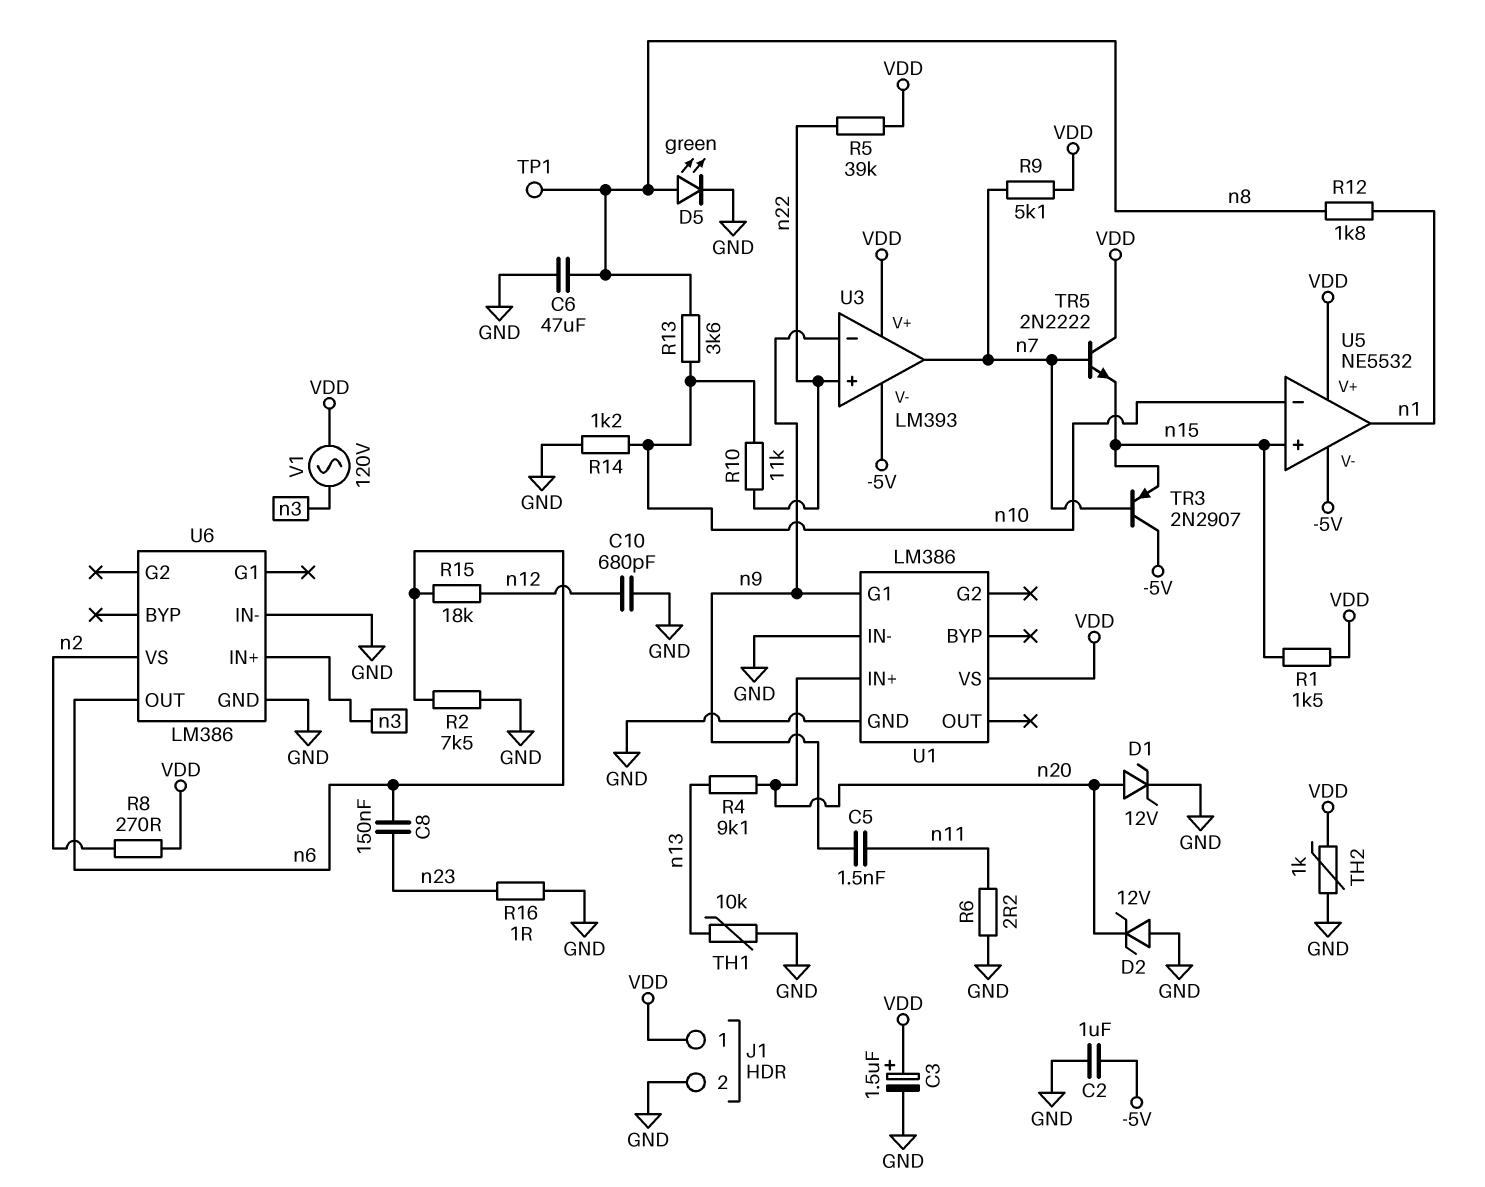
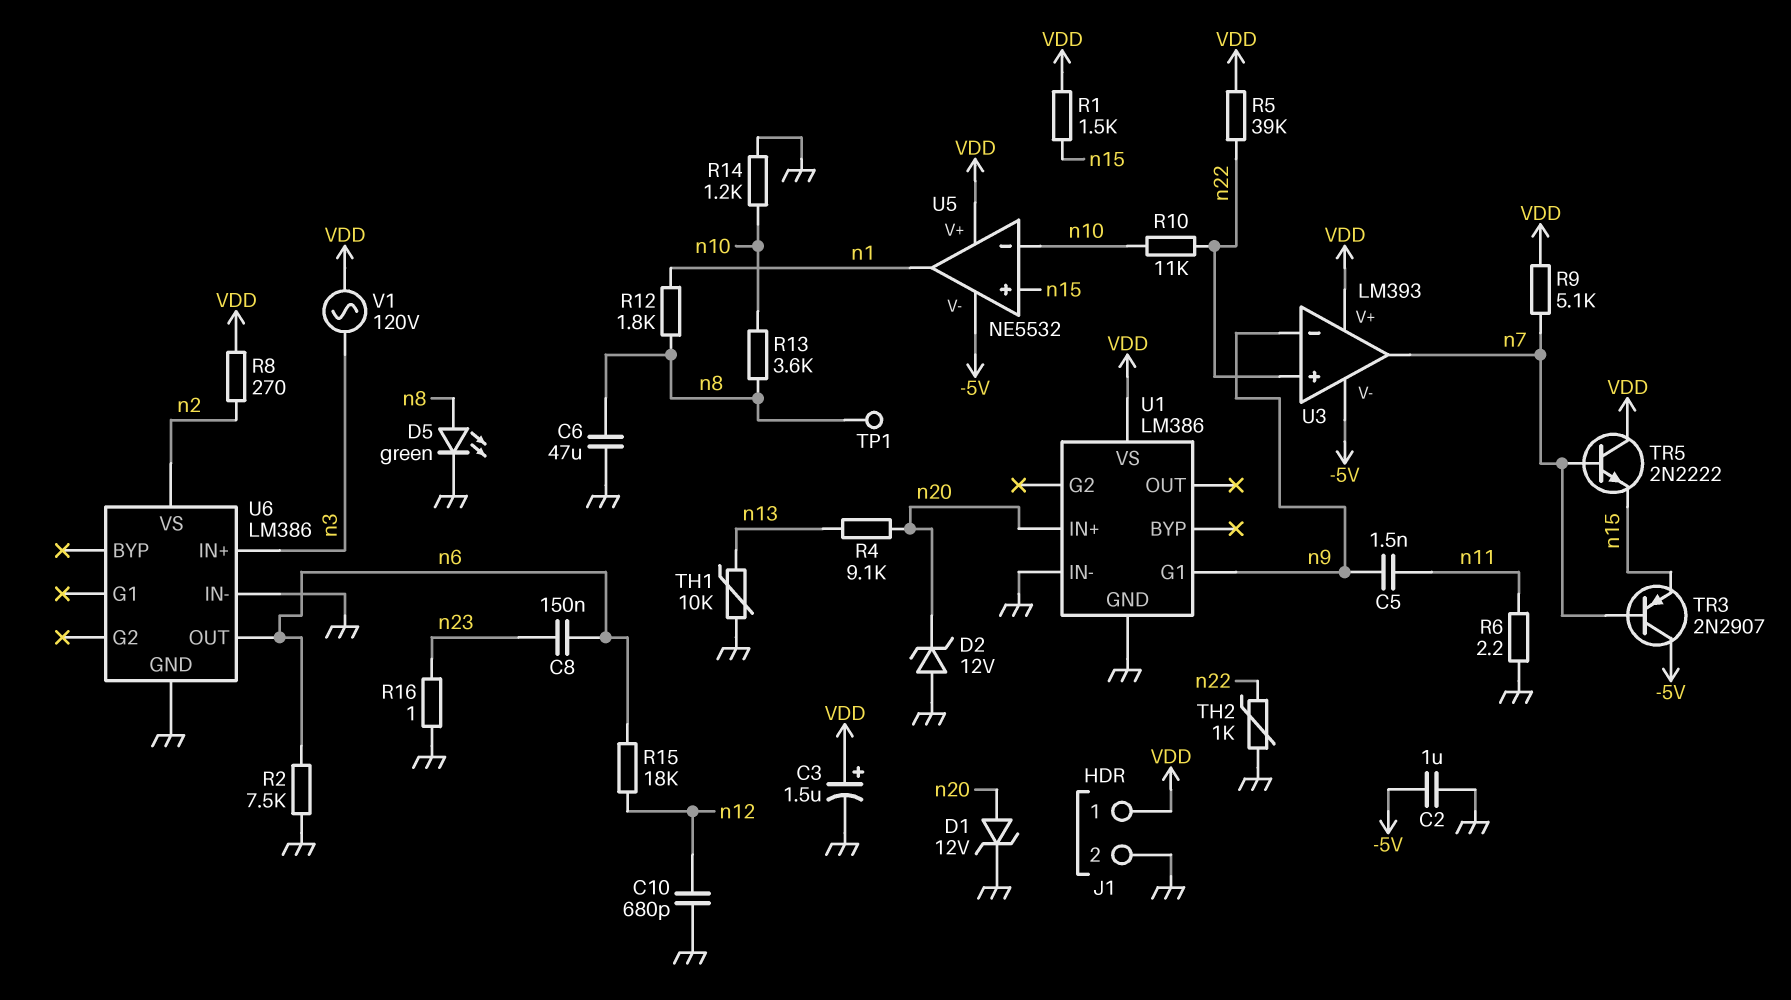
TH2: 1k (GND, VDD) -> 1k (GND, n22)

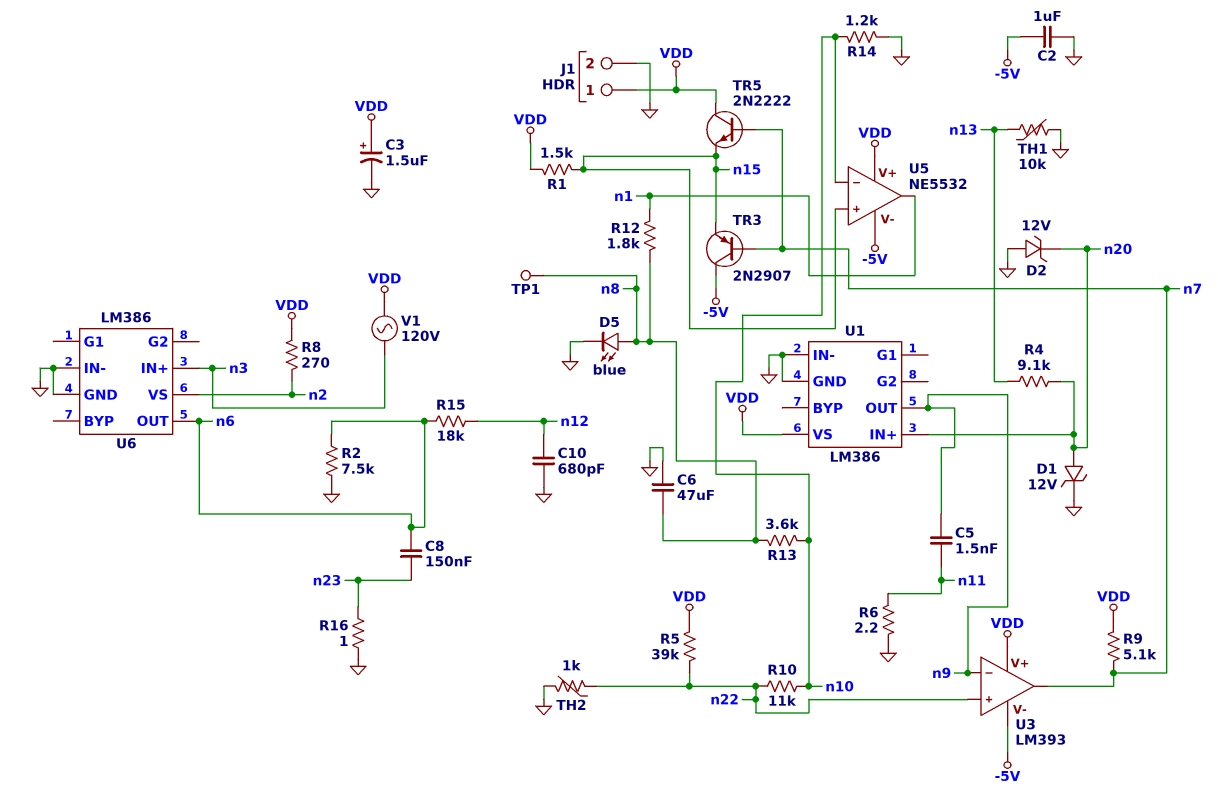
D5: LED green (A n8, K GND) -> LED blue (A n8, K GND)
U1 pin G1: n9 -> none
U1 pin OUT: none -> n9

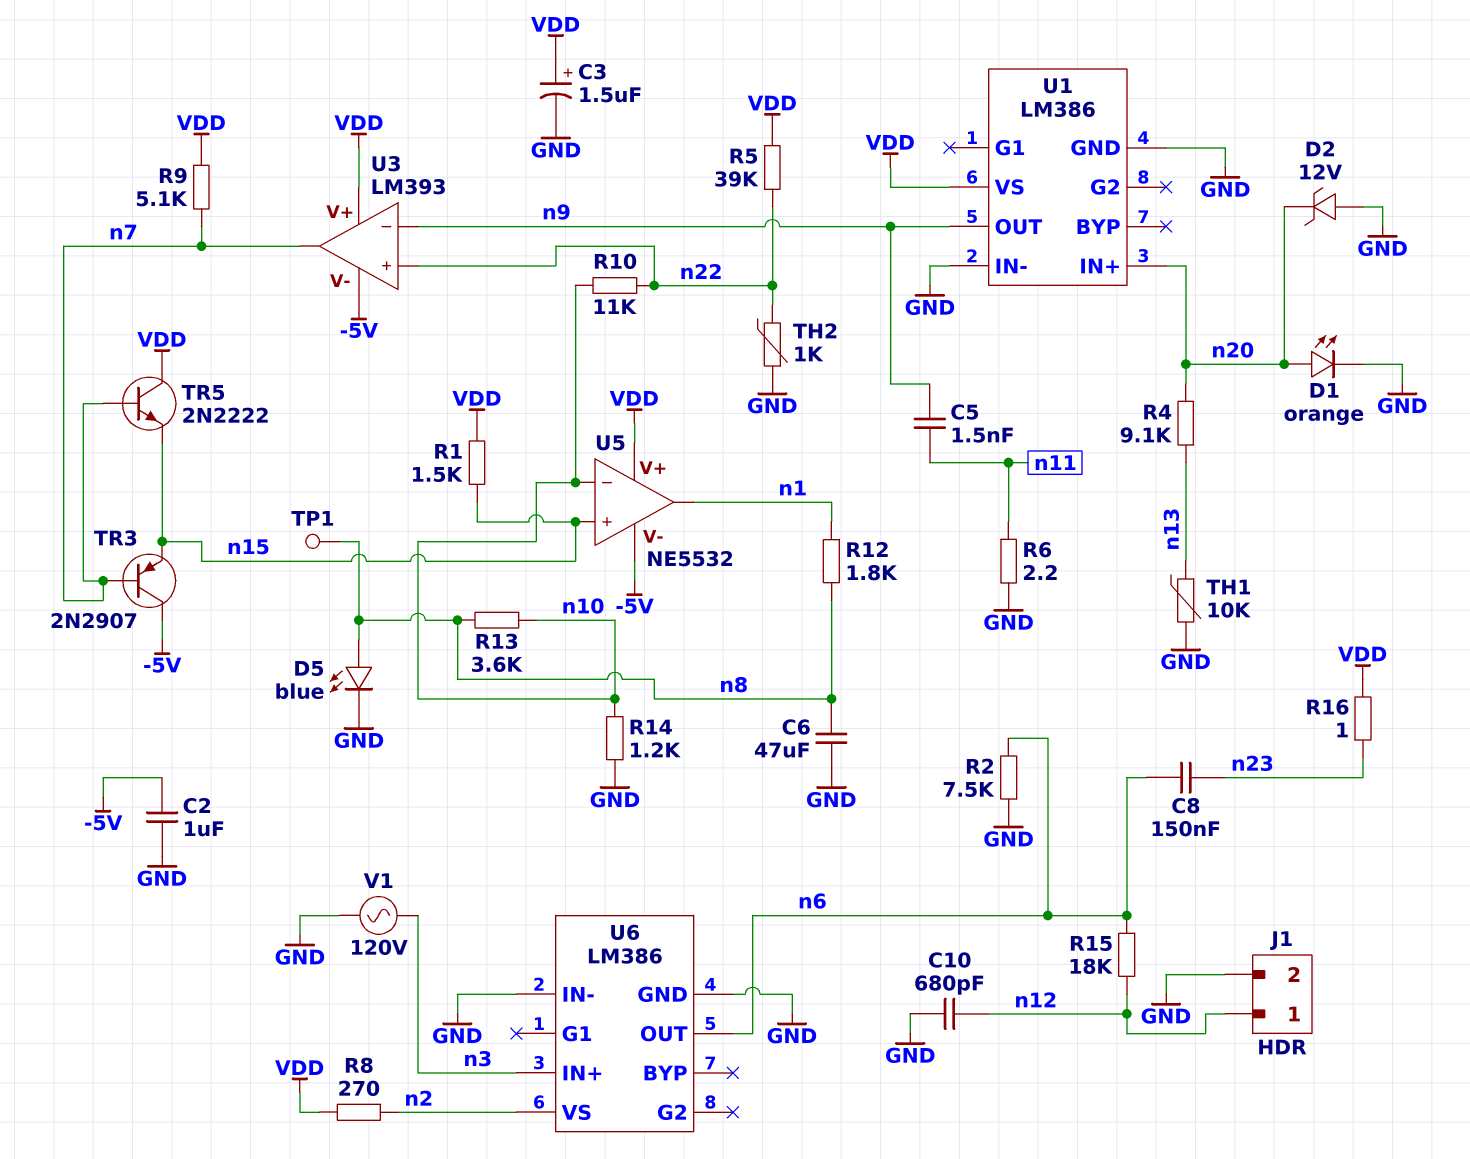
D1: zener 12V (A n20, K GND) -> LED orange (A n20, K GND)
J1 pin 1: VDD -> n12
R16: 1 (GND, n23) -> 1 (VDD, n23)
V1: AC 120V (VDD, n3) -> AC 120V (GND, n3)

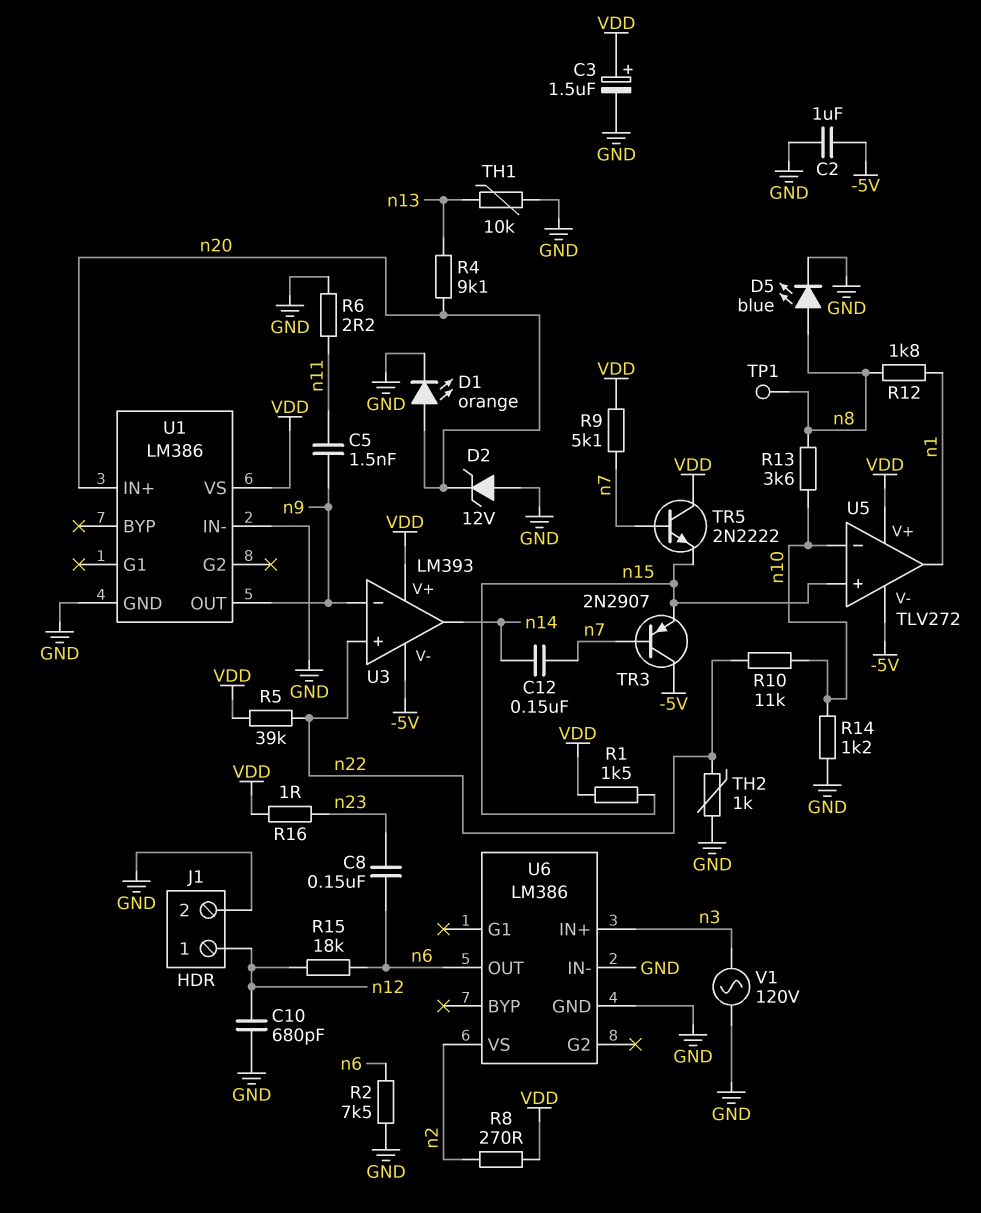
C6: 47uF (GND, n8) -> none
C12: none -> 150nF (n7, n14)
U3 pin out: n7 -> n14
U5: NE5532 -> TLV272

